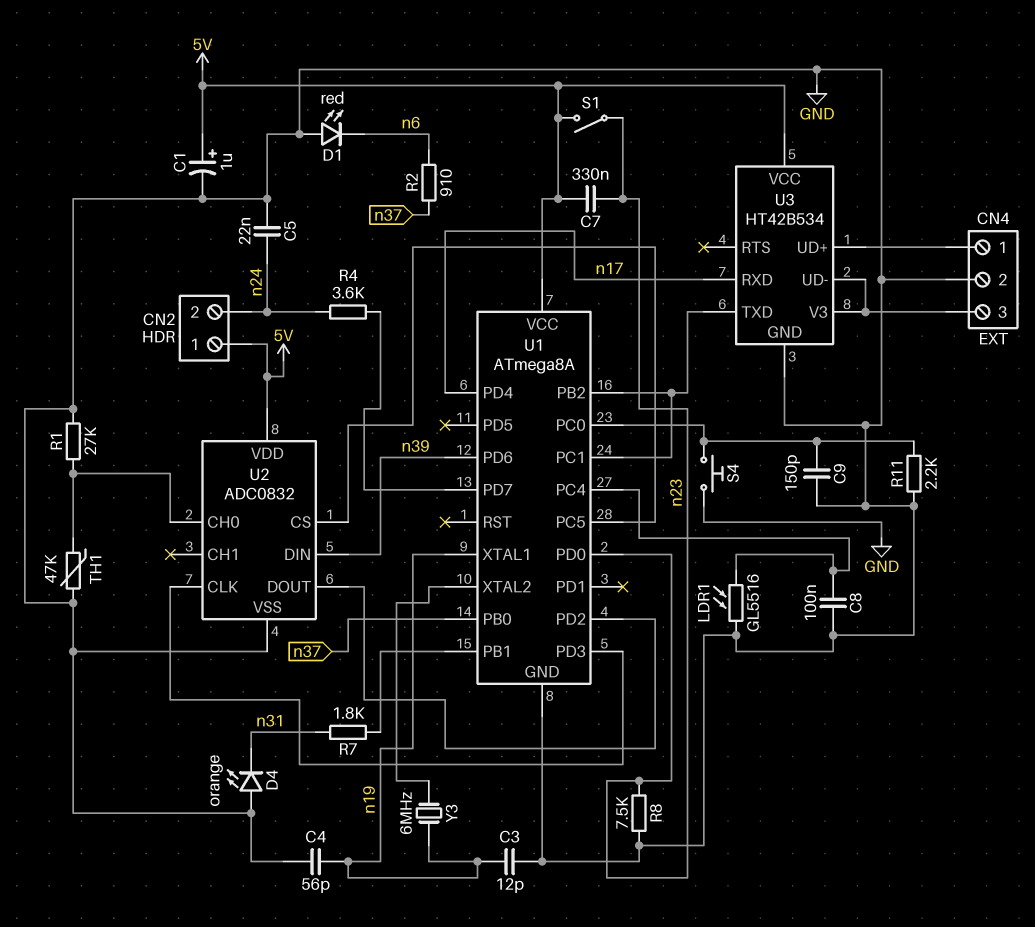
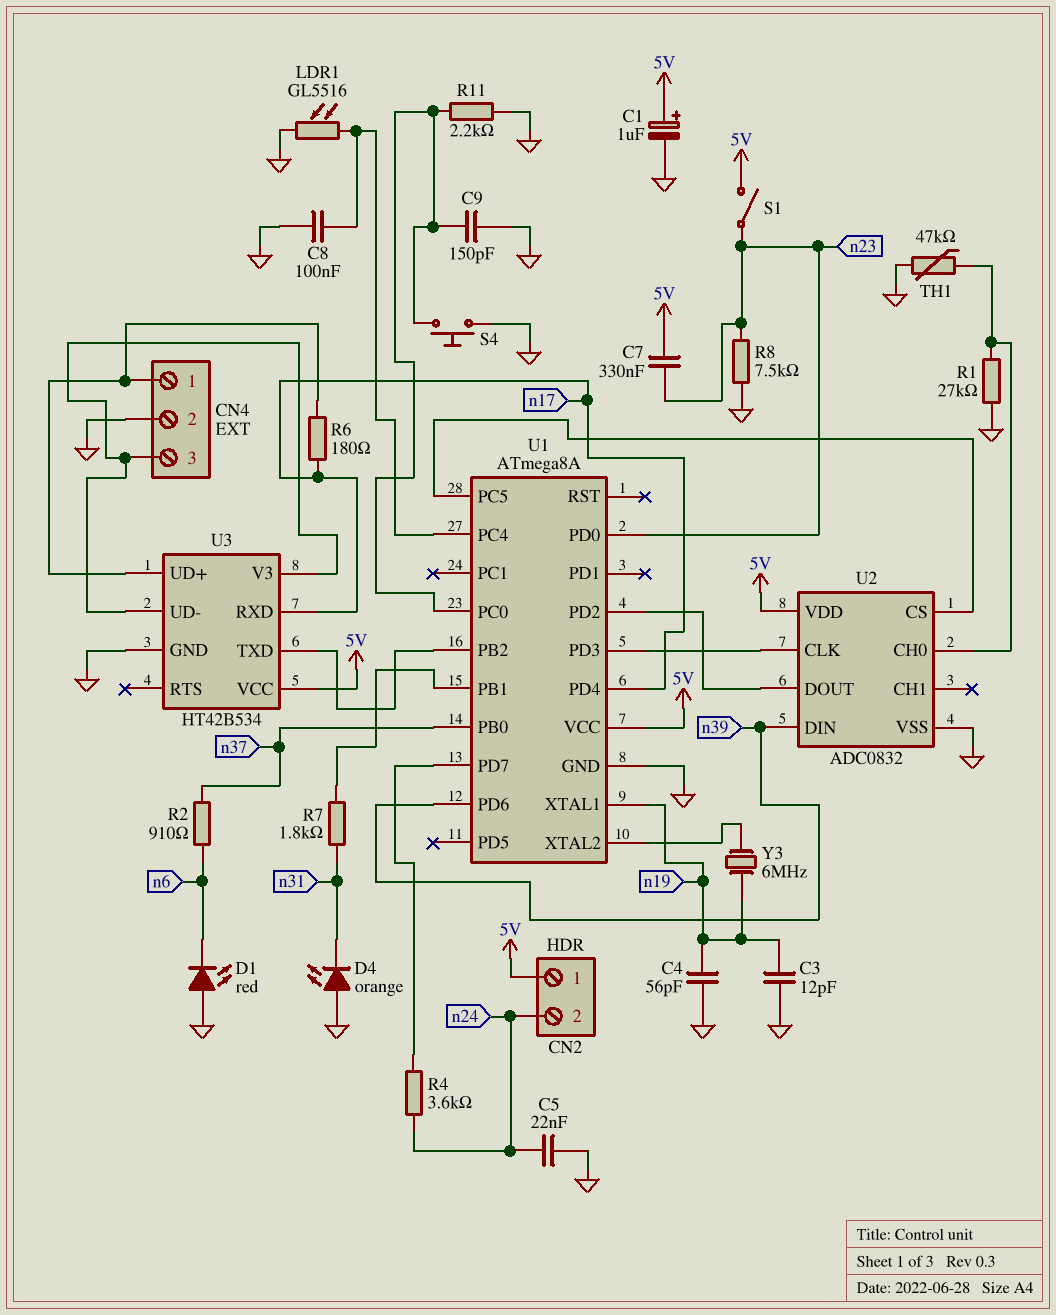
R6: none -> 180 (CN4/1, n17)
U1 pin PC1: U1/PB2 -> none

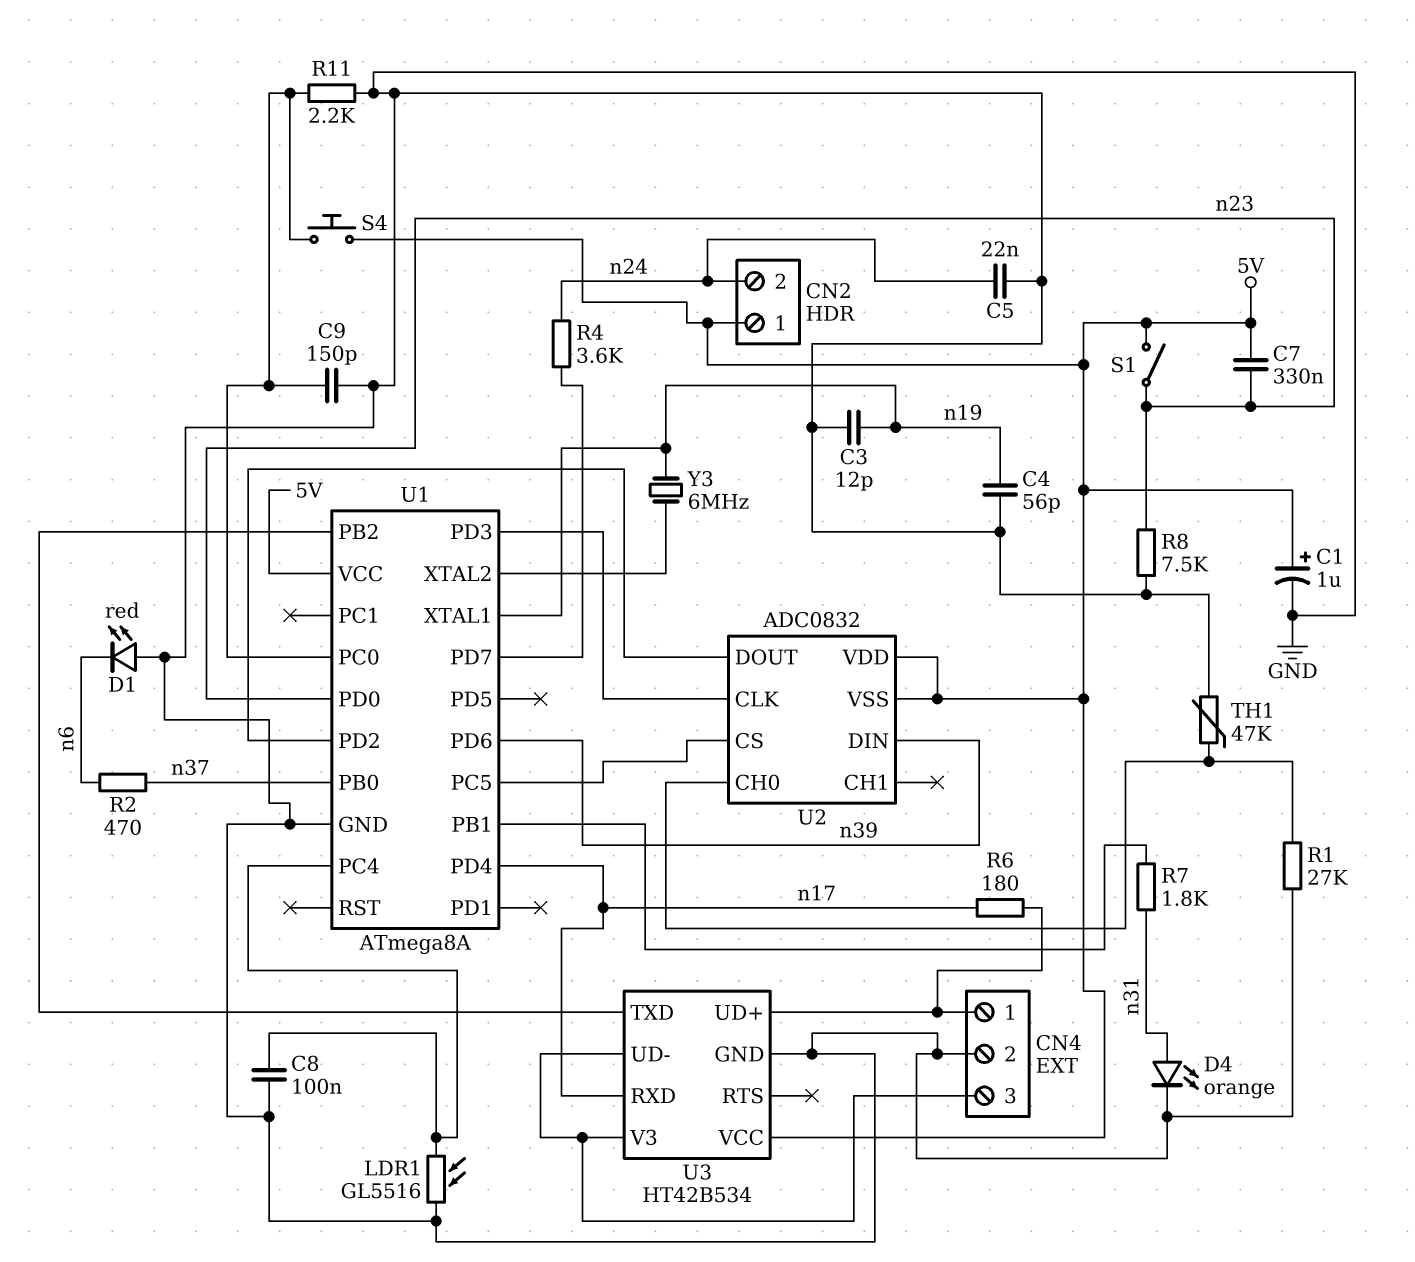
D4: LED orange (A GND, K n31) -> LED orange (A n31, K GND)
R2: 910 (n6, n37) -> 470 (n6, n37)
S4: button (GND, U1/PC0) -> button (5V, U1/PC0)
U2 pin VSS: GND -> 5V

